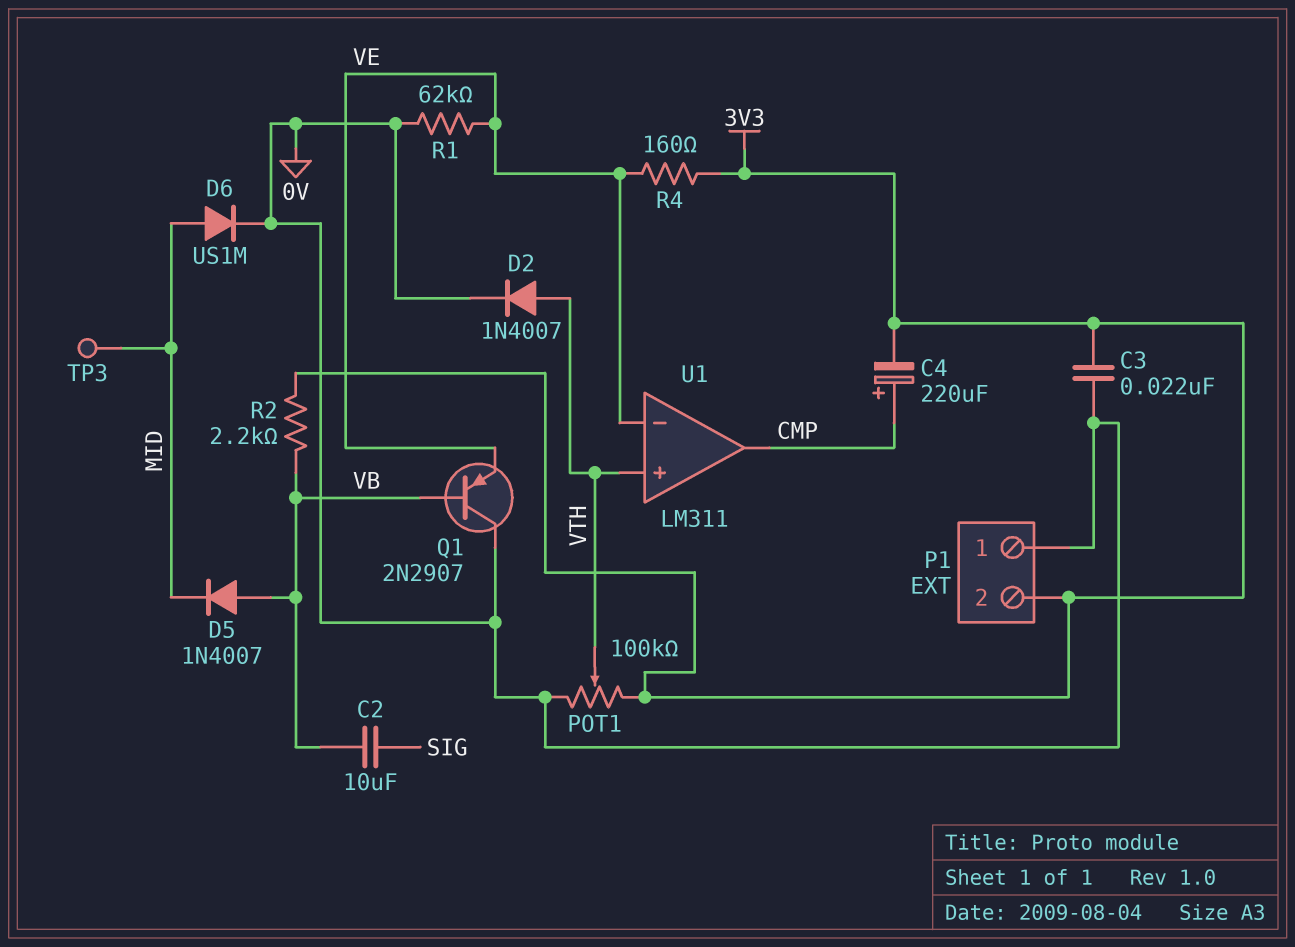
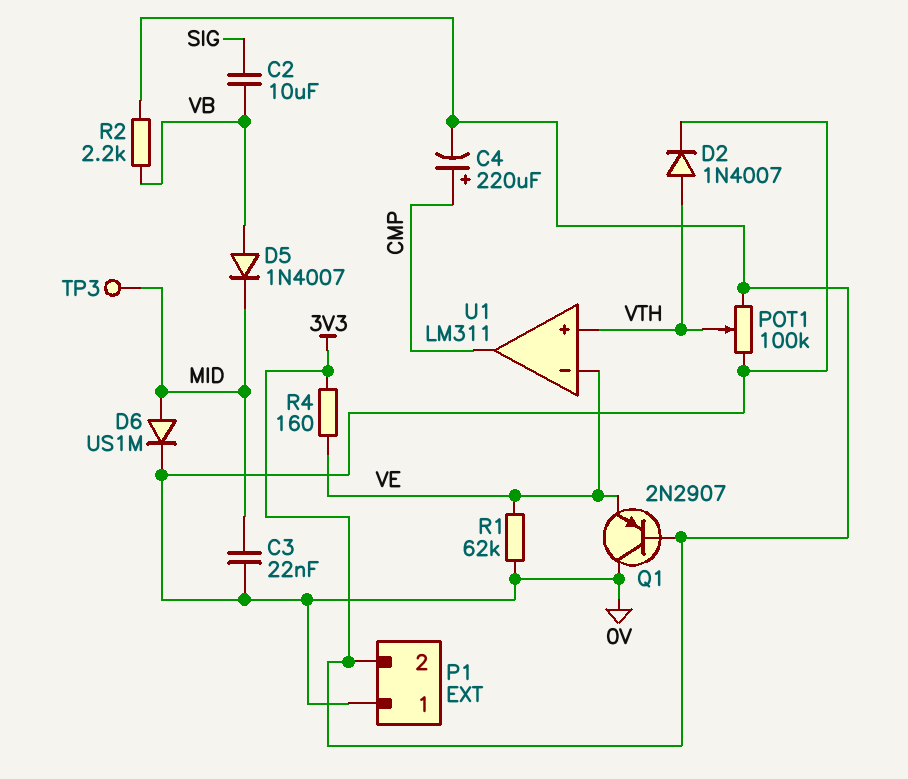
C3: 22nF (0V, 3V3) -> 22nF (0V, MID)
Q1: PNP 2N2907 (B VB, C 0V, E VE) -> PNP 2N2907 (B 3V3, C 0V, E VE)

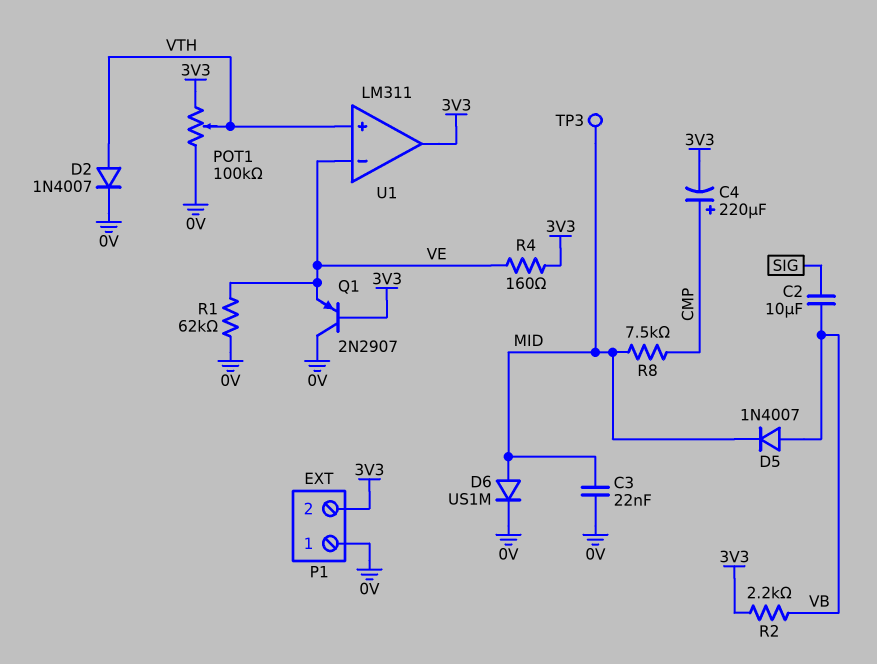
R8: none -> 7.5k (CMP, MID)
U1 pin out: CMP -> 3V3

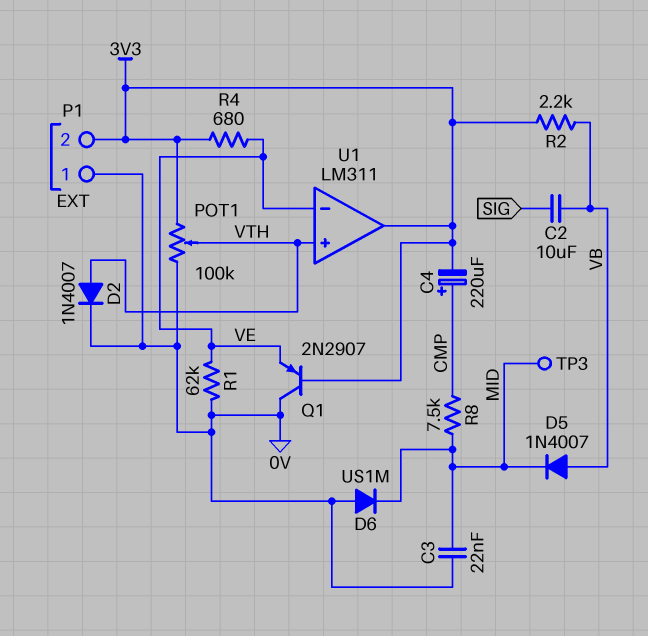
D6: diode US1M (A MID, K 0V) -> diode US1M (A 0V, K MID)
R4: 160 (3V3, VE) -> 680 (3V3, VE)

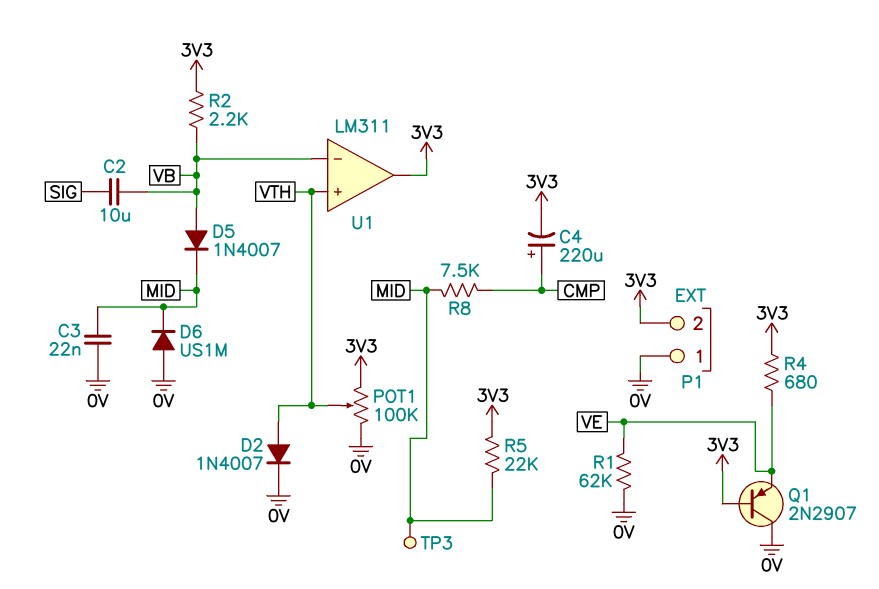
R5: none -> 22k (3V3, MID)
U1 pin in-: VE -> VB

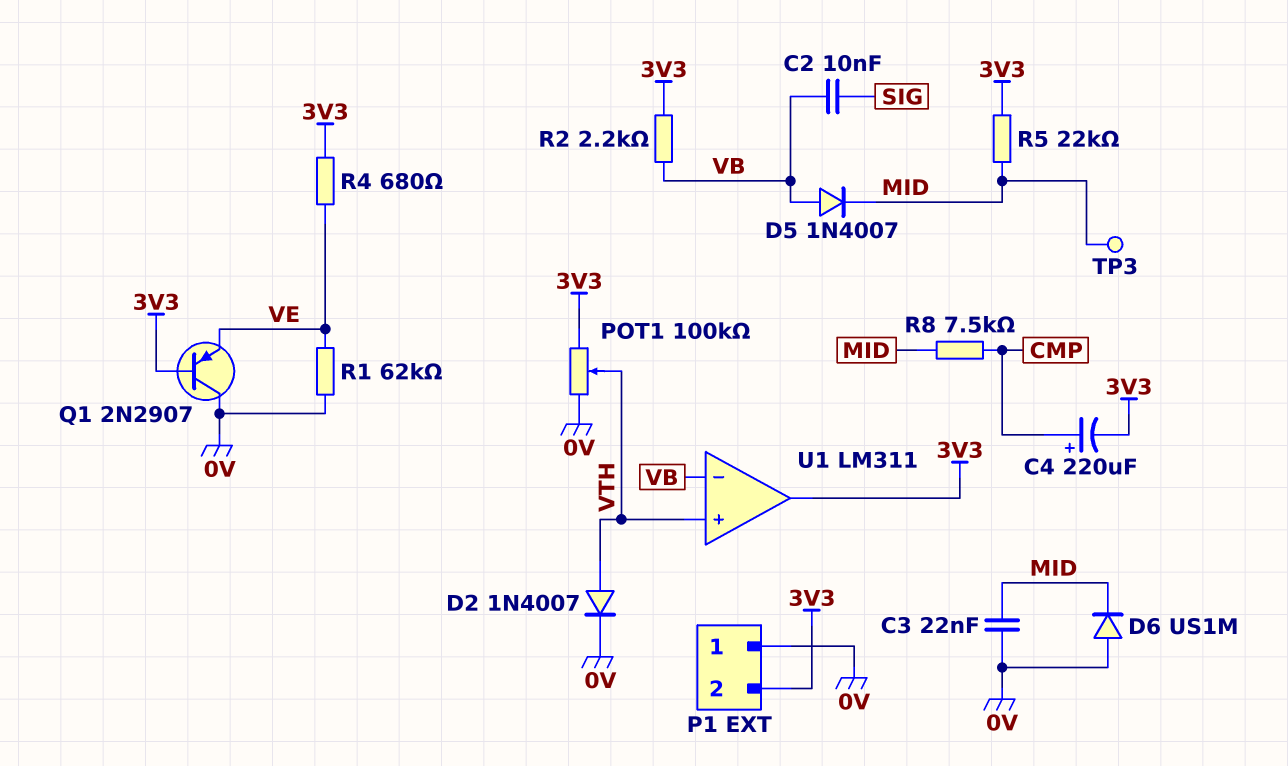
C2: 10uF (SIG, VB) -> 10nF (SIG, VB)

